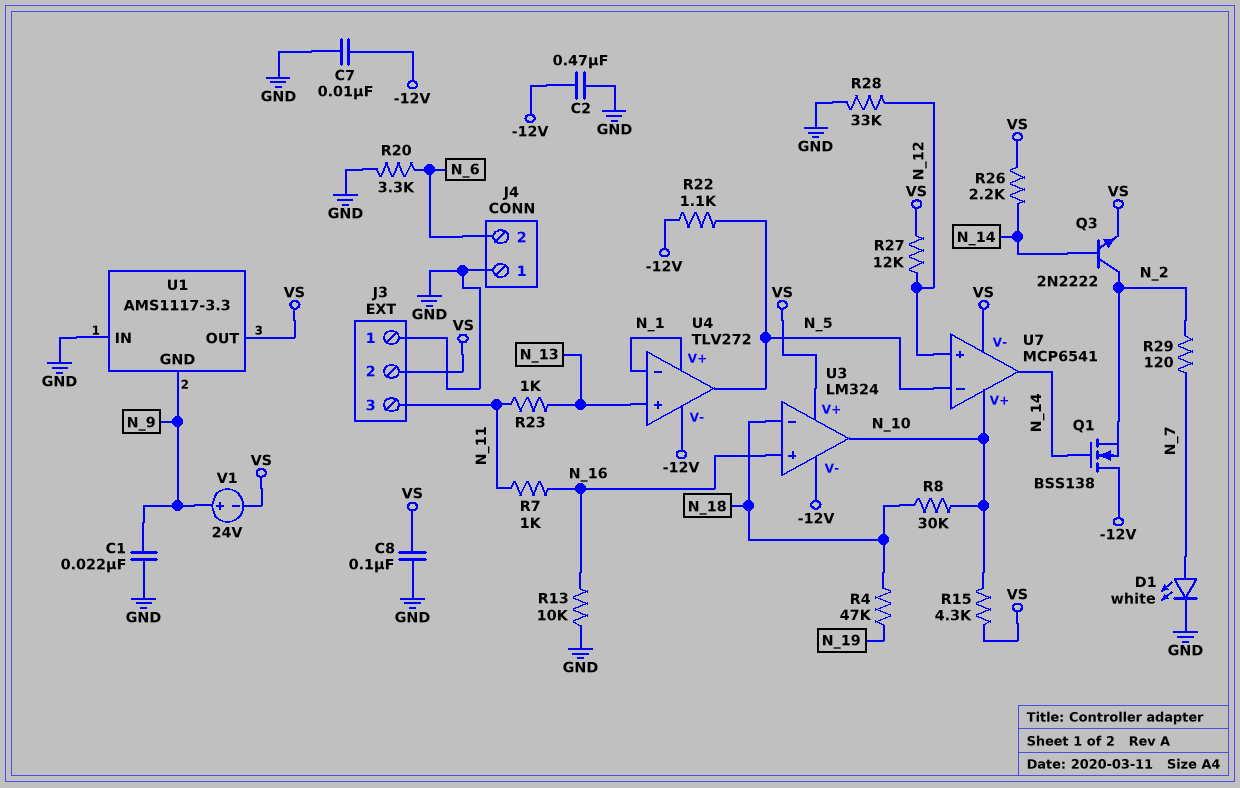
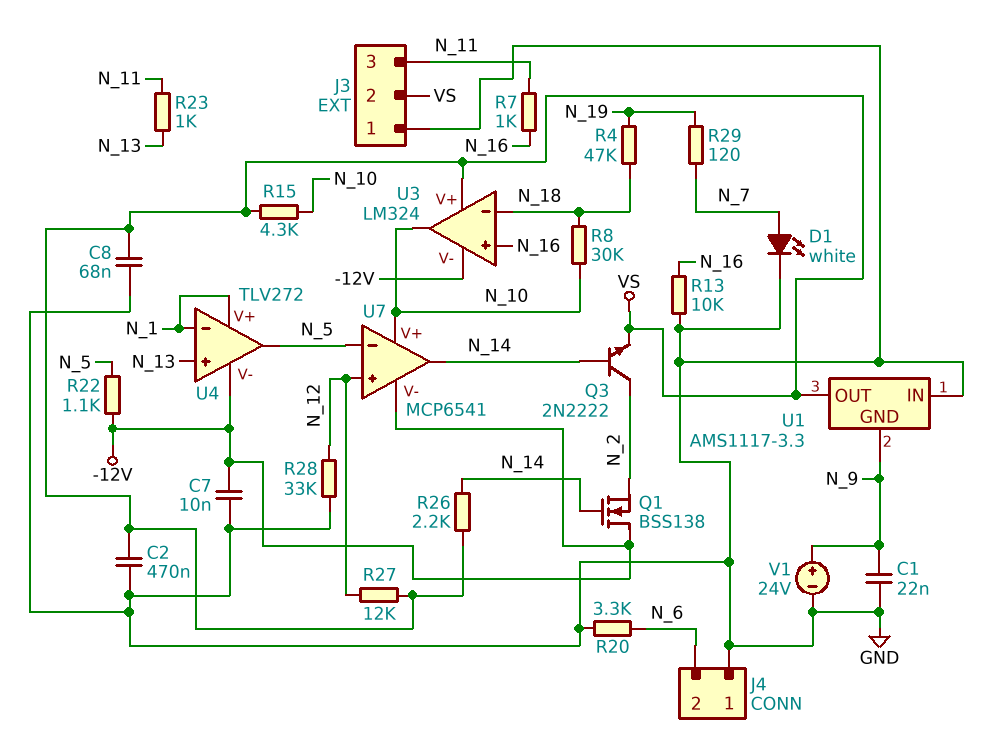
C2: 470nF (-12V, GND) -> 470nF (GND, VS)
C8: 100nF (GND, VS) -> 68nF (GND, VS)
R29: 120 (N_2, N_7) -> 120 (N_7, N_19)
U7 pin V-: VS -> -12V
V1: 24V (plus N_9, minus VS) -> 24V (plus N_9, minus GND)

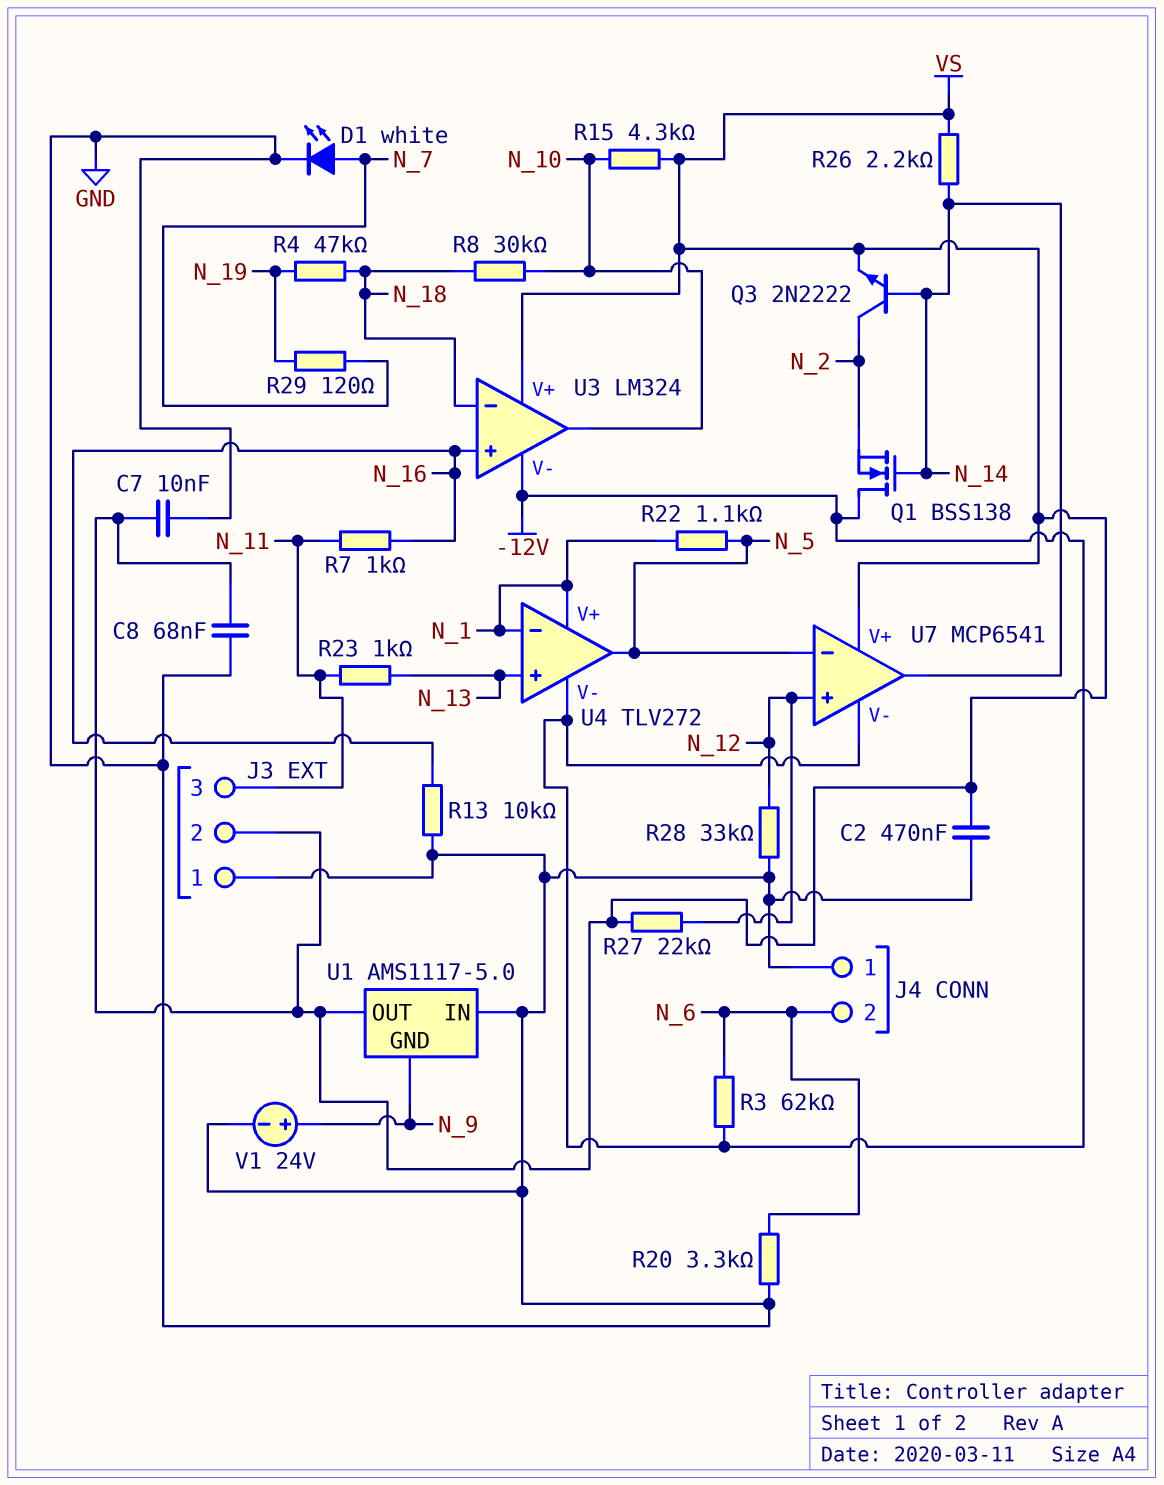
C1: 22nF (GND, N_9) -> none
C7: 10nF (-12V, GND) -> 10nF (GND, VS)
R3: none -> 62k (-12V, N_6)
R22: 1.1k (-12V, N_5) -> 1.1k (N_1, N_5)
R27: 12k (N_12, VS) -> 22k (N_12, VS)
U1: AMS1117-3.3 -> AMS1117-5.0
U7 pin V+: N_10 -> VS

